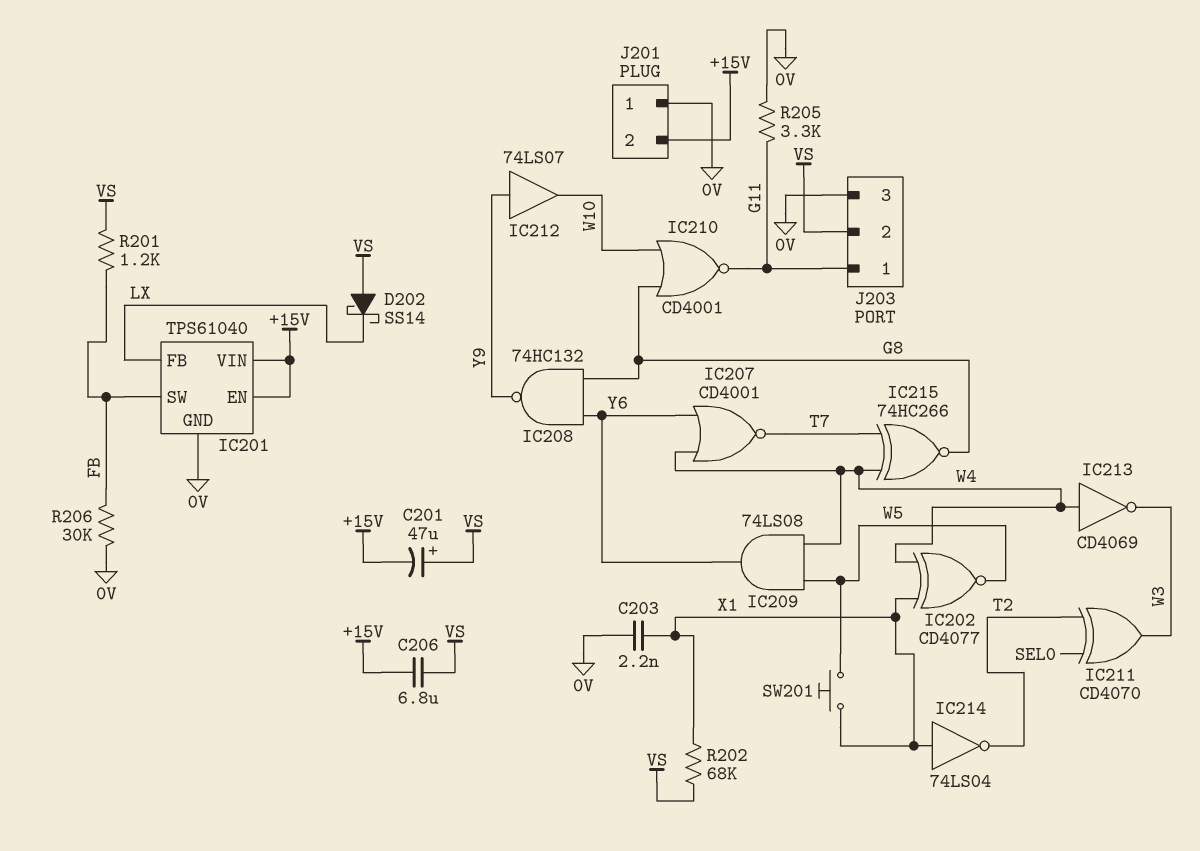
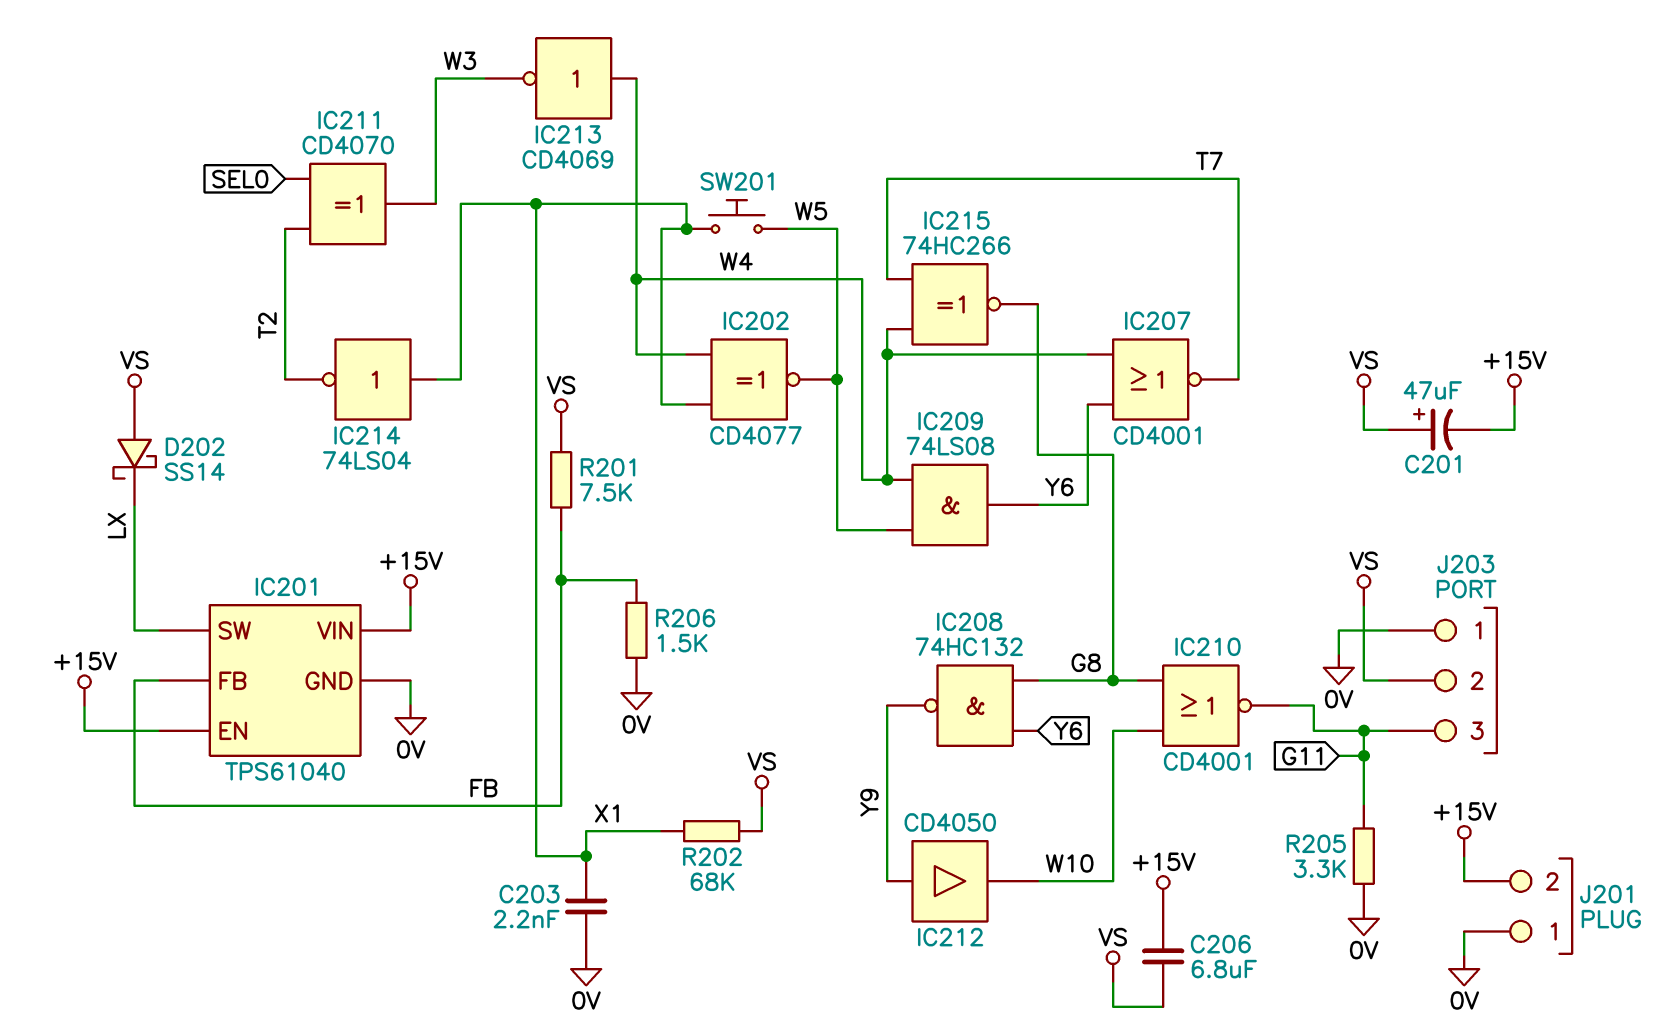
IC201 pin FB: LX -> FB
IC201 pin SW: FB -> LX
IC212: buffer 74LS07 (in Y9, out W10) -> buffer CD4050 (in Y9, out W10)
J203 pin 1: G11 -> 0V
J203 pin 3: 0V -> G11
R201: 1.2k (FB, VS) -> 7.5k (FB, VS)
R206: 30k (0V, FB) -> 1.5k (0V, FB)

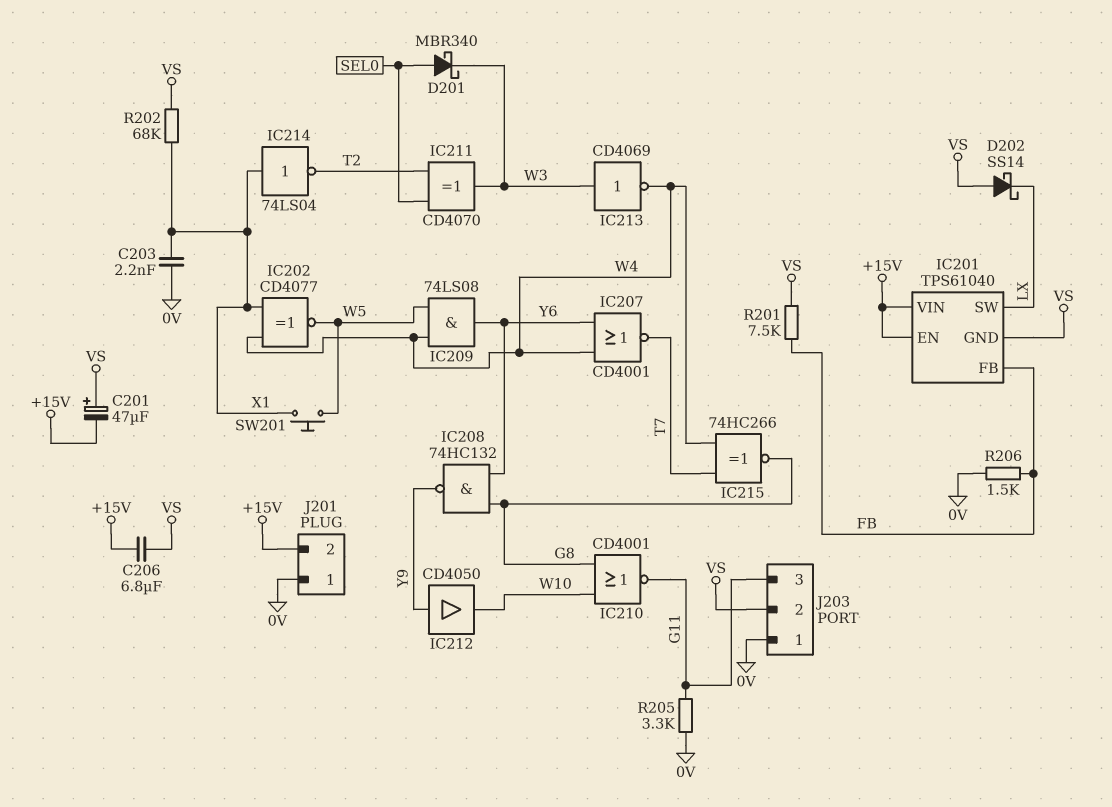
D201: none -> schottky MBR340 (A SEL0, K W3)
IC201 pin GND: 0V -> VS
IC213: NOT CD4069 (in W4, out W3) -> NOT CD4069 (in W3, out W4)

